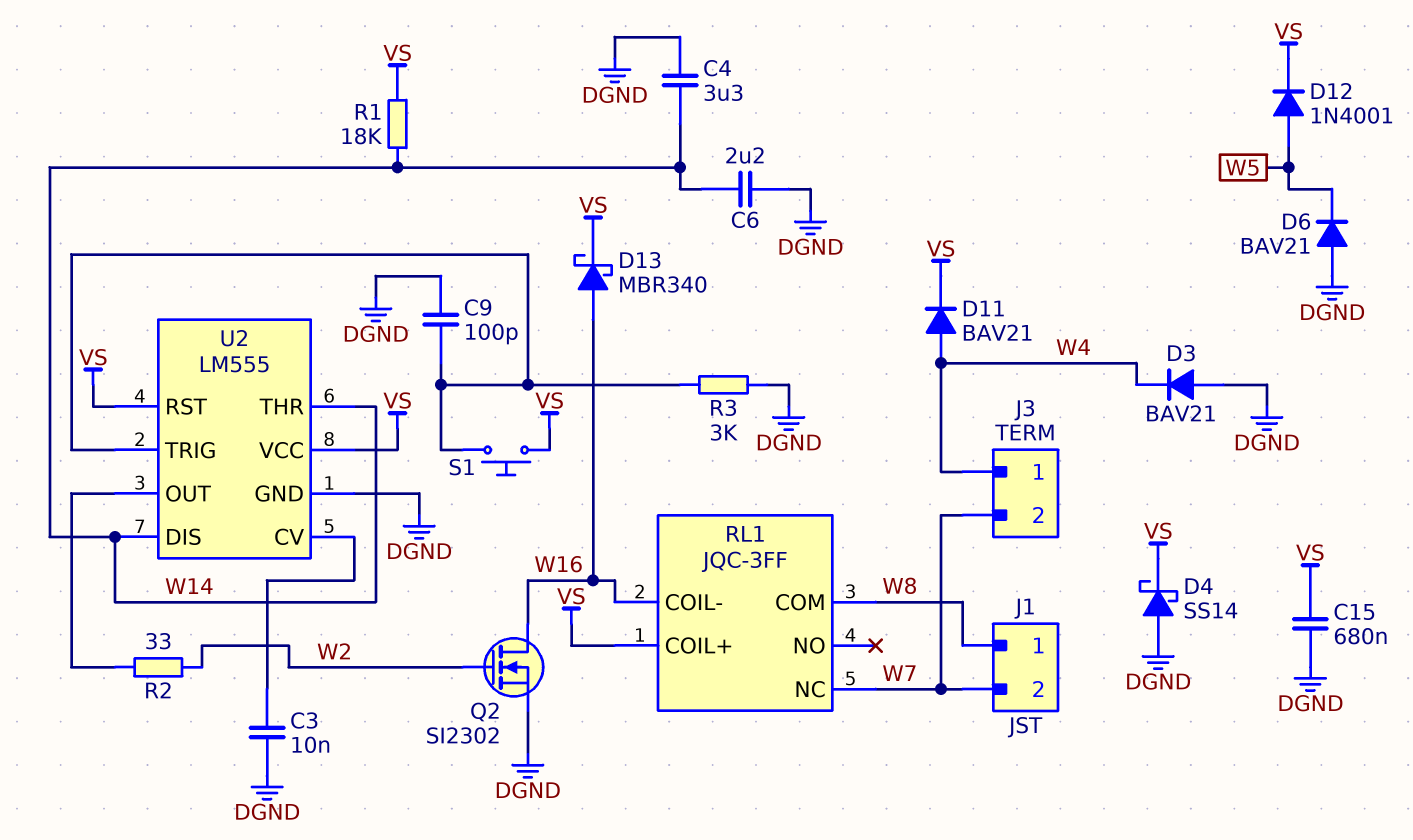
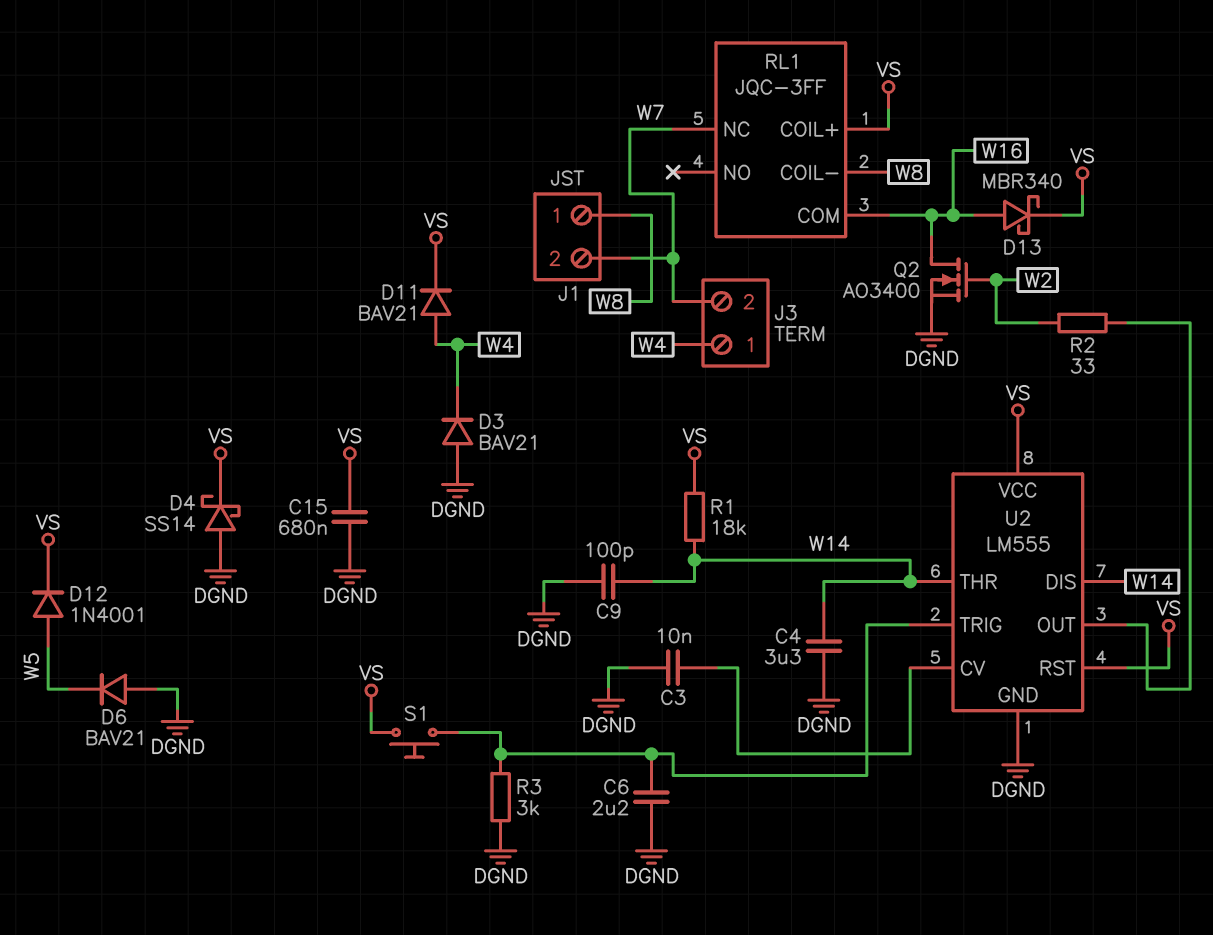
C6: 2.2uF (DGND, W14) -> 2.2uF (DGND, U2/TRIG)
C9: 100pF (DGND, U2/TRIG) -> 100pF (DGND, W14)
Q2: NMOS SI2302 (G W2, D W16, S DGND) -> NMOS AO3400 (G W2, D W16, S DGND)
RL1 pin COIL-: W16 -> W8
RL1 pin COM: W8 -> W16

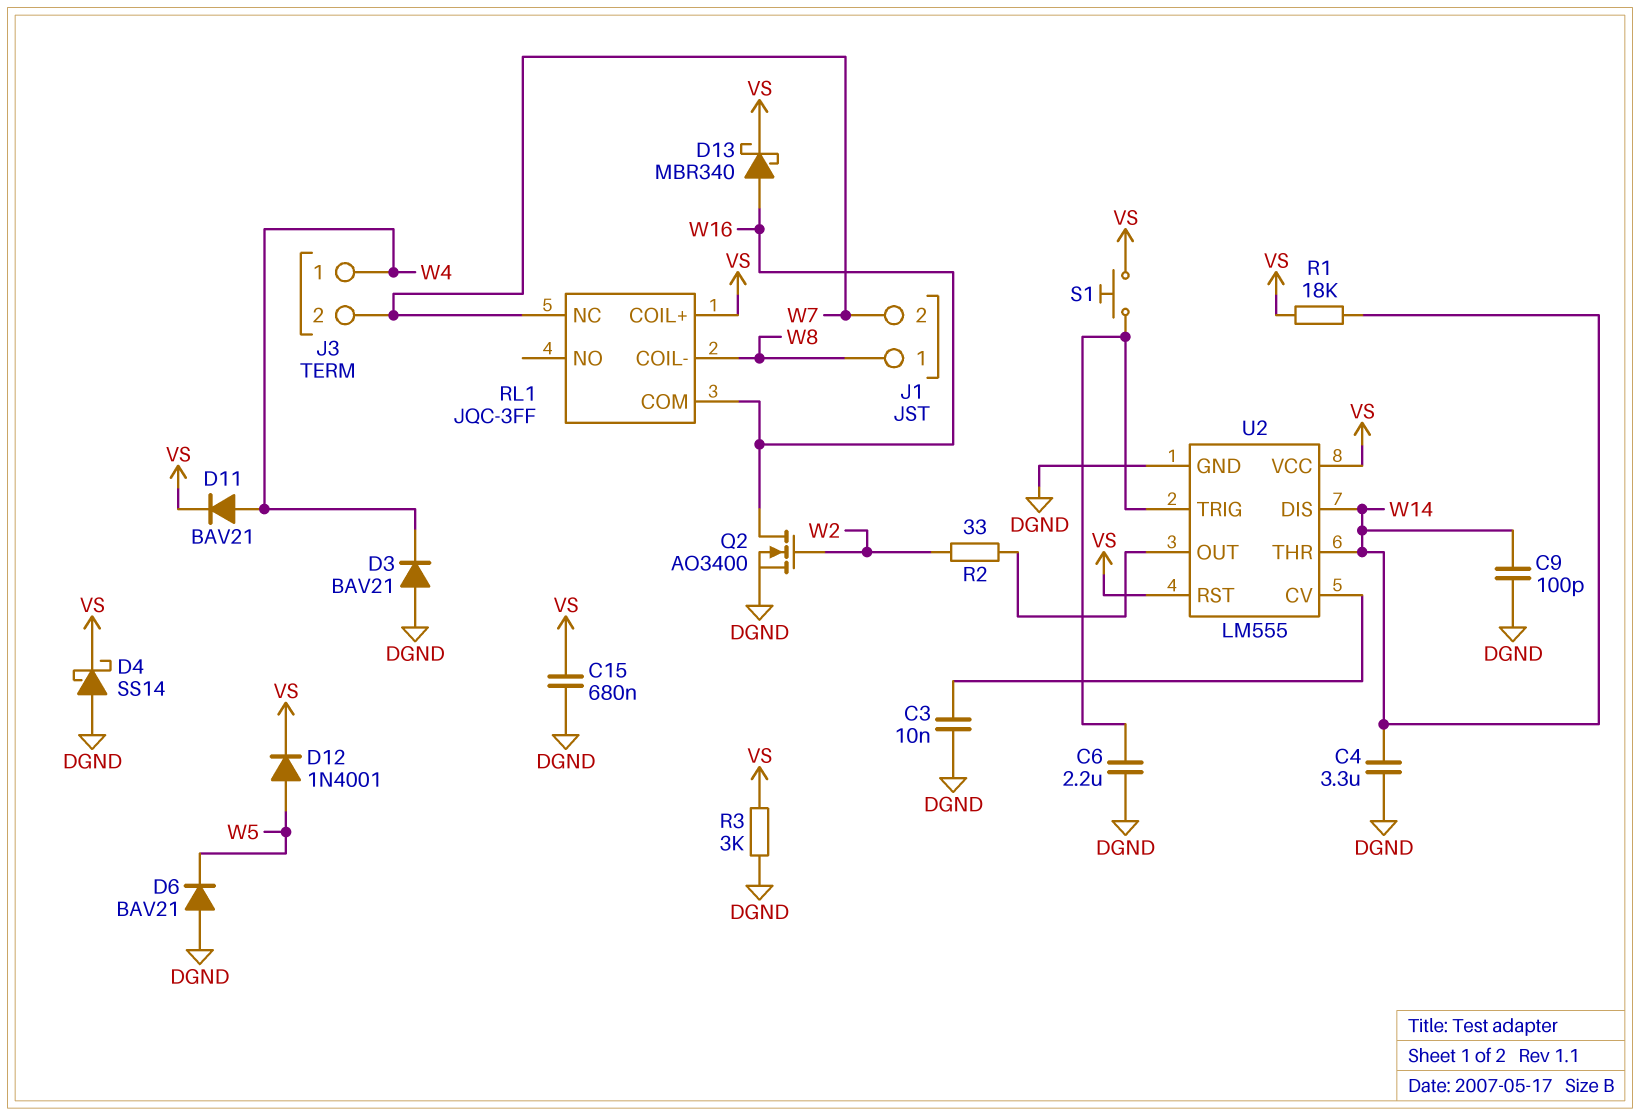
R3: 3k (DGND, U2/TRIG) -> 3k (DGND, VS)

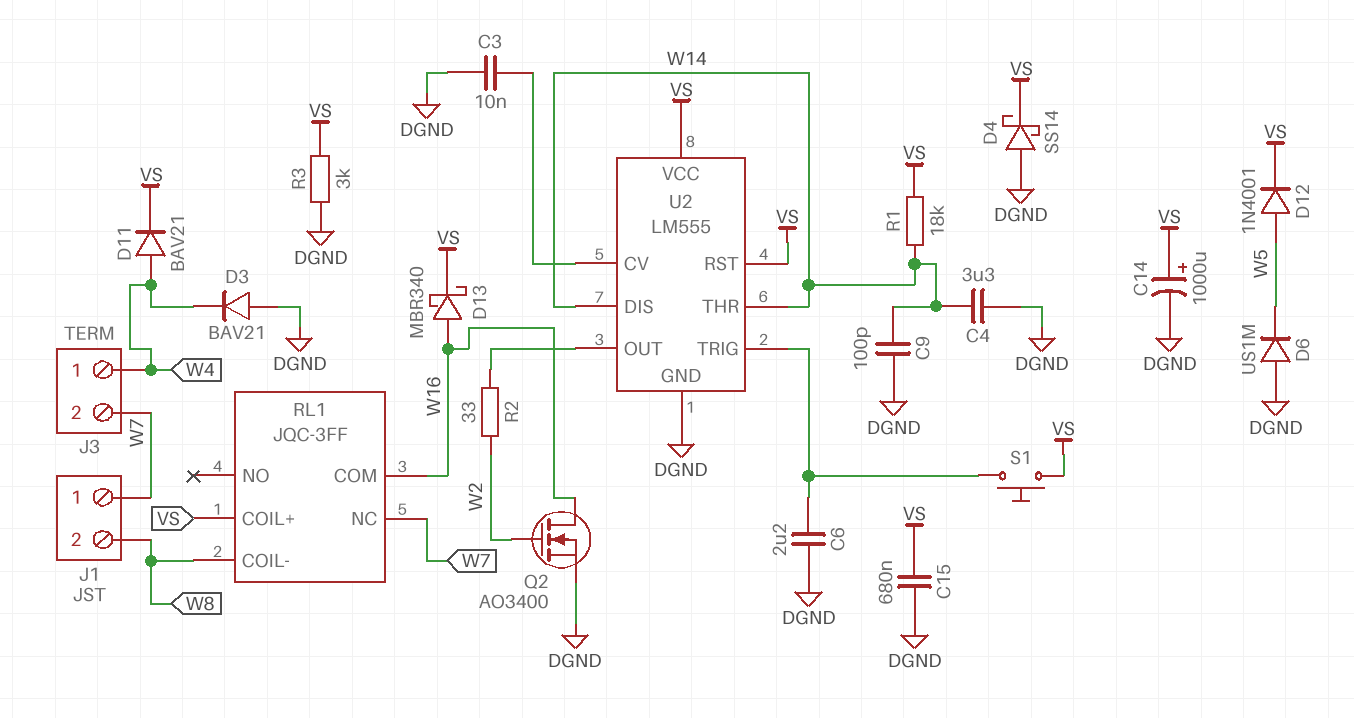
C14: none -> 1000uF (plus VS, minus DGND)
D6: diode BAV21 (A DGND, K W5) -> diode US1M (A DGND, K W5)
J1 pin 1: W8 -> W7
J1 pin 2: W7 -> W8

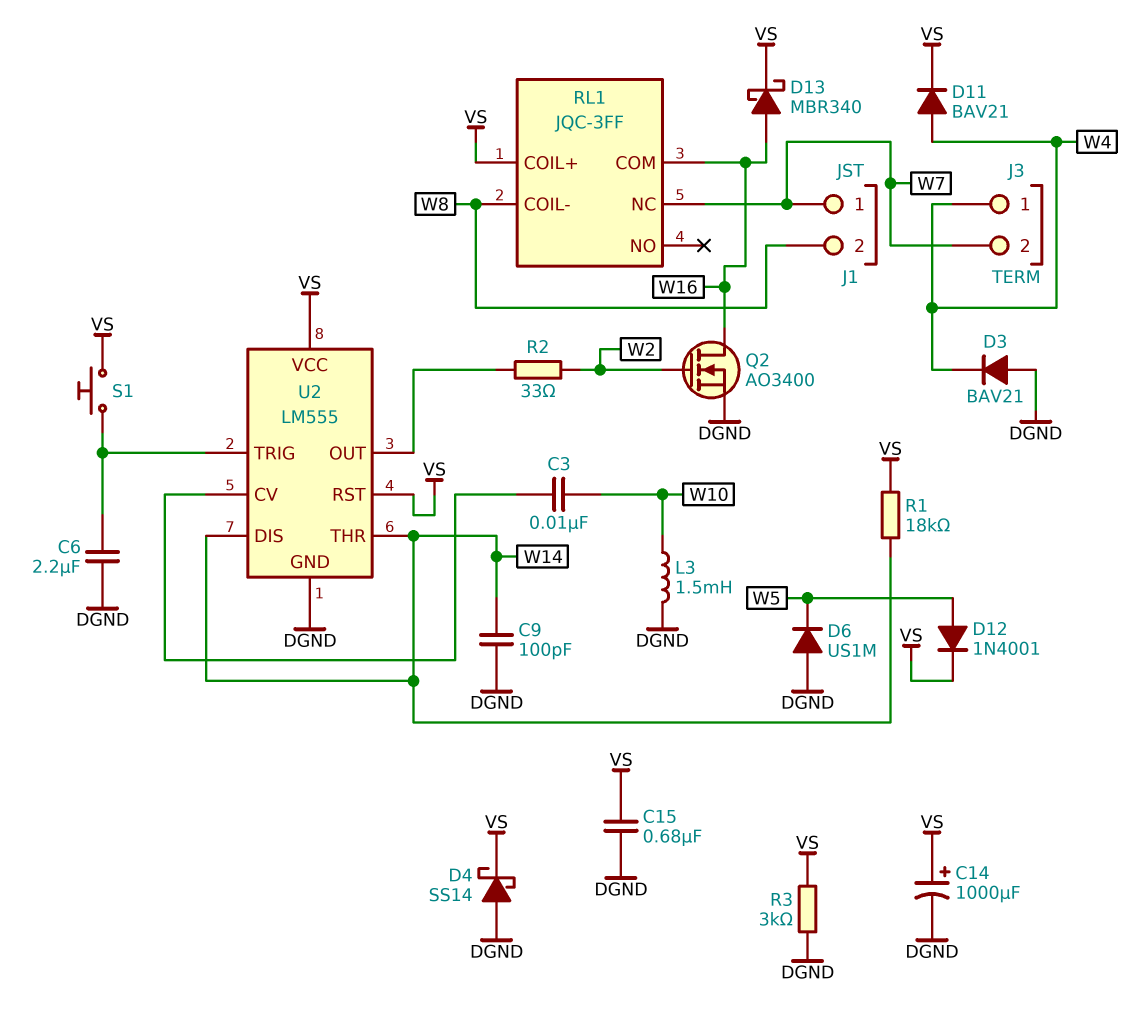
C3: 10nF (DGND, U2/CV) -> 10nF (U2/CV, W10)
C4: 3.3uF (DGND, W14) -> none
L3: none -> 1.5mH (DGND, W10)

